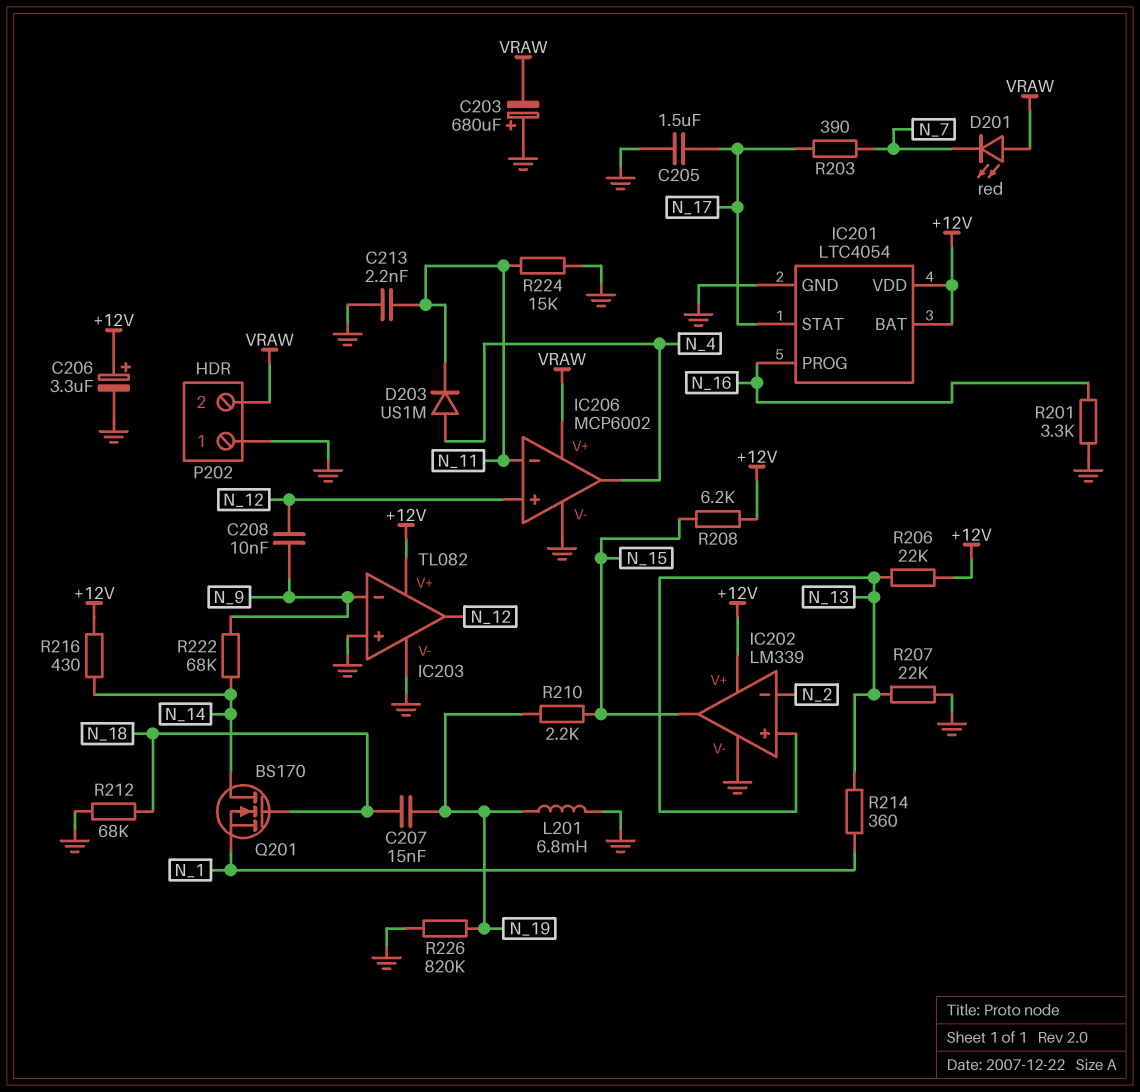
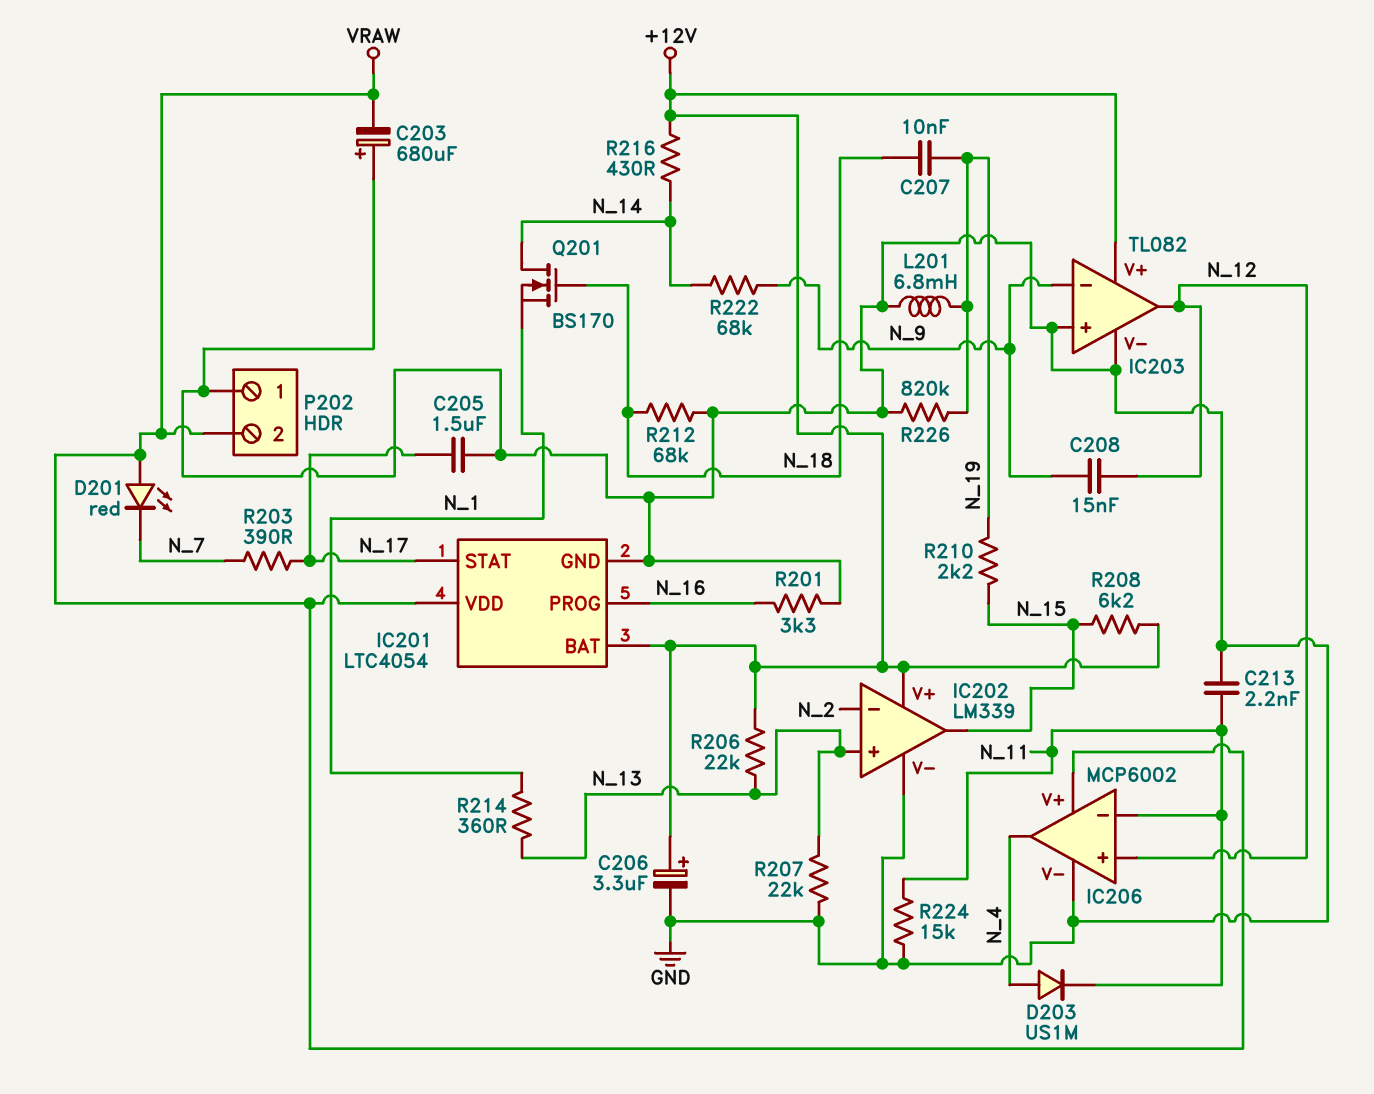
C207: 15nF (N_18, N_19) -> 10nF (N_18, N_19)
C208: 10nF (N_9, N_12) -> 15nF (N_9, N_12)
IC201 pin VDD: +12V -> VRAW

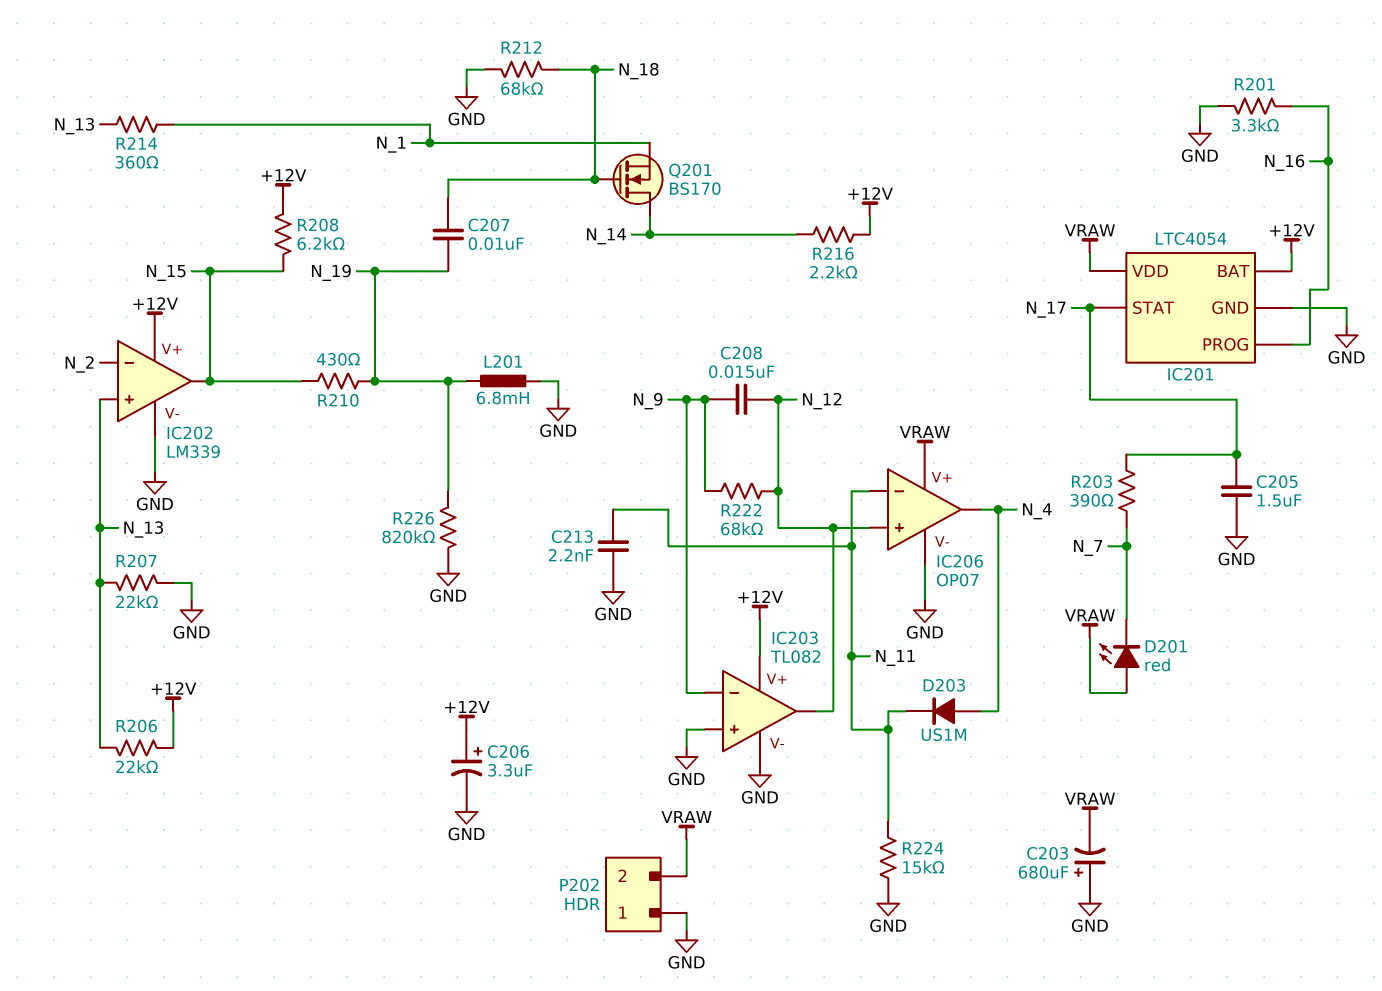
IC206: MCP6002 -> OP07
R210: 2.2k (N_15, N_19) -> 430 (N_15, N_19)
R216: 430 (+12V, N_14) -> 2.2k (+12V, N_14)
R222: 68k (N_9, N_14) -> 68k (N_9, N_12)

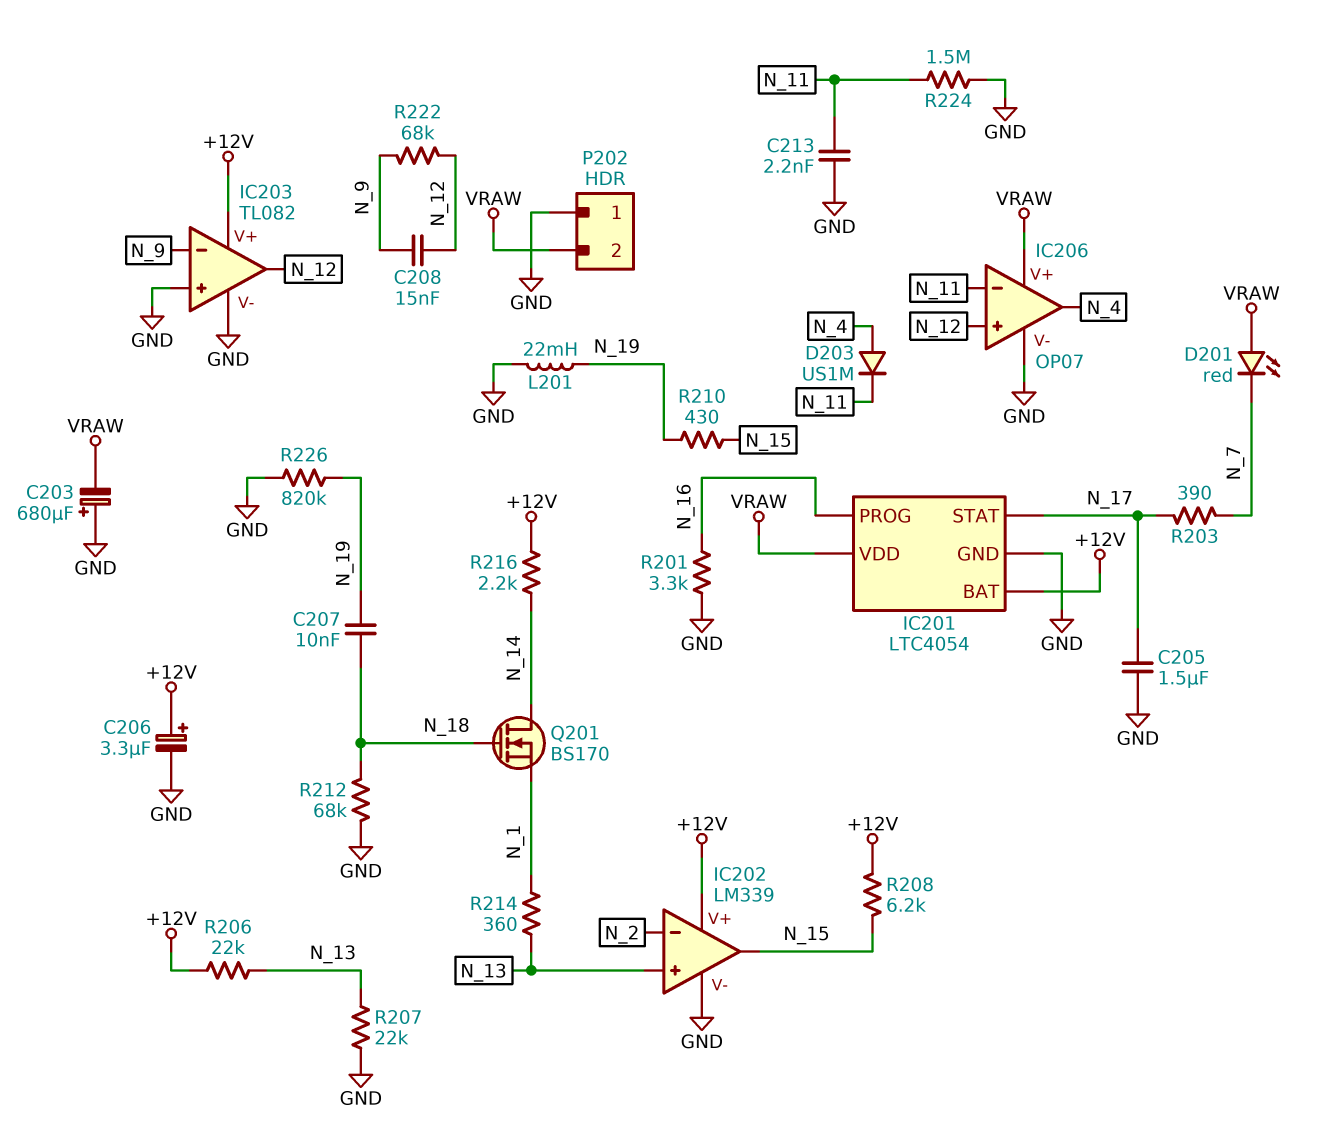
L201: 6.8mH (GND, N_19) -> 22mH (GND, N_19)
R224: 15k (GND, N_11) -> 1.5M (GND, N_11)

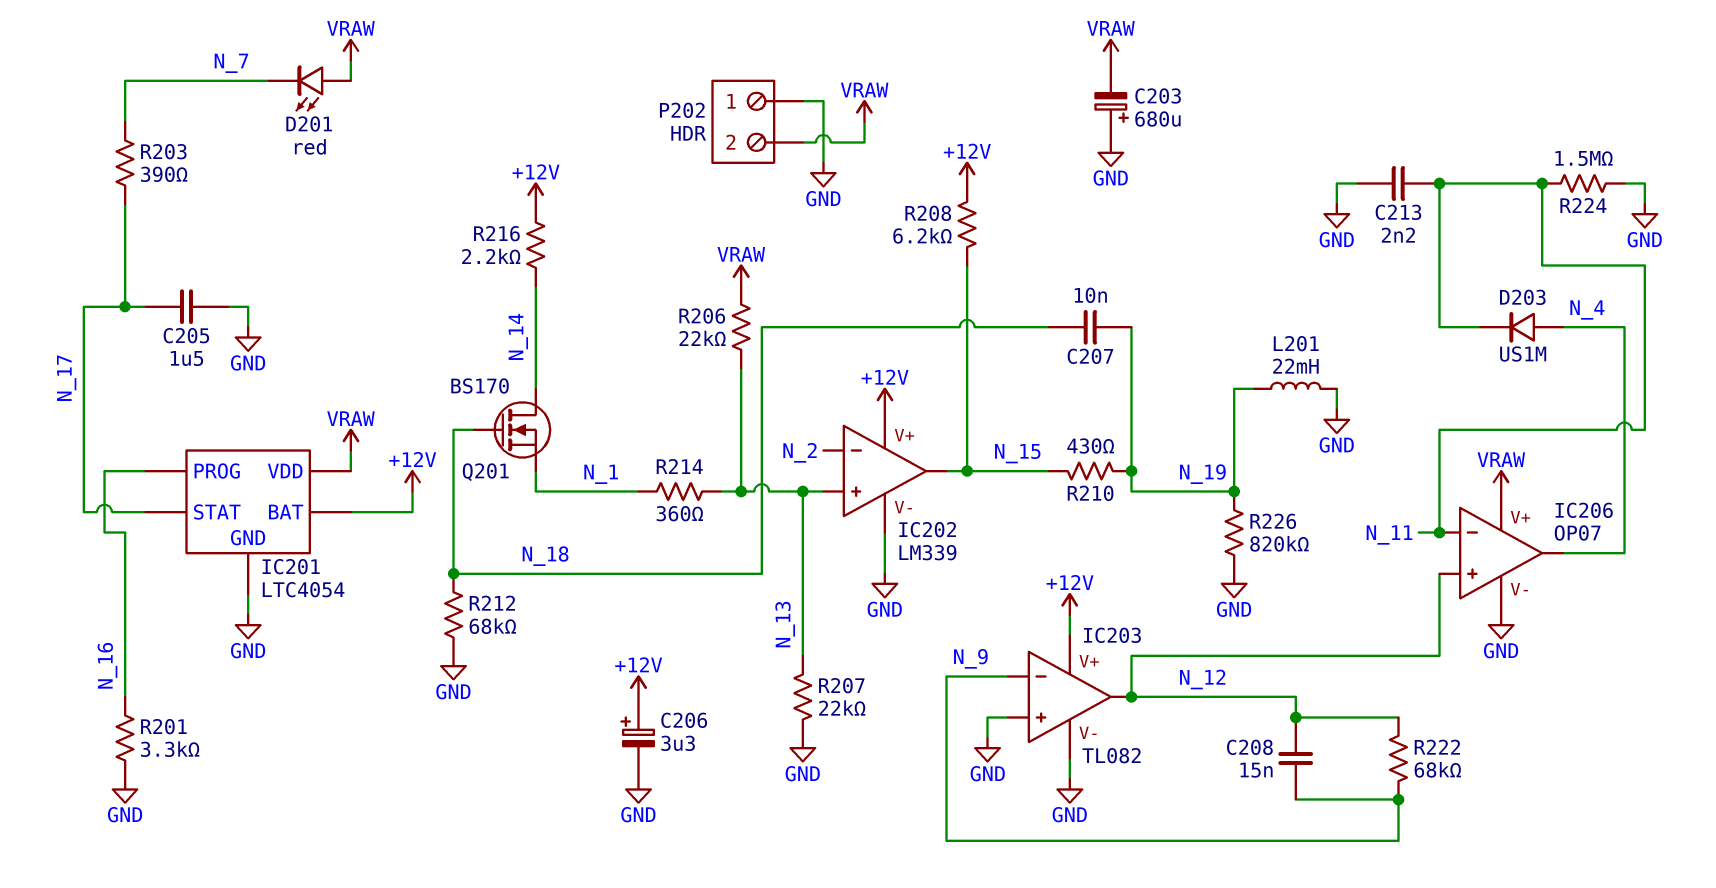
R206: 22k (+12V, N_13) -> 22k (N_13, VRAW)

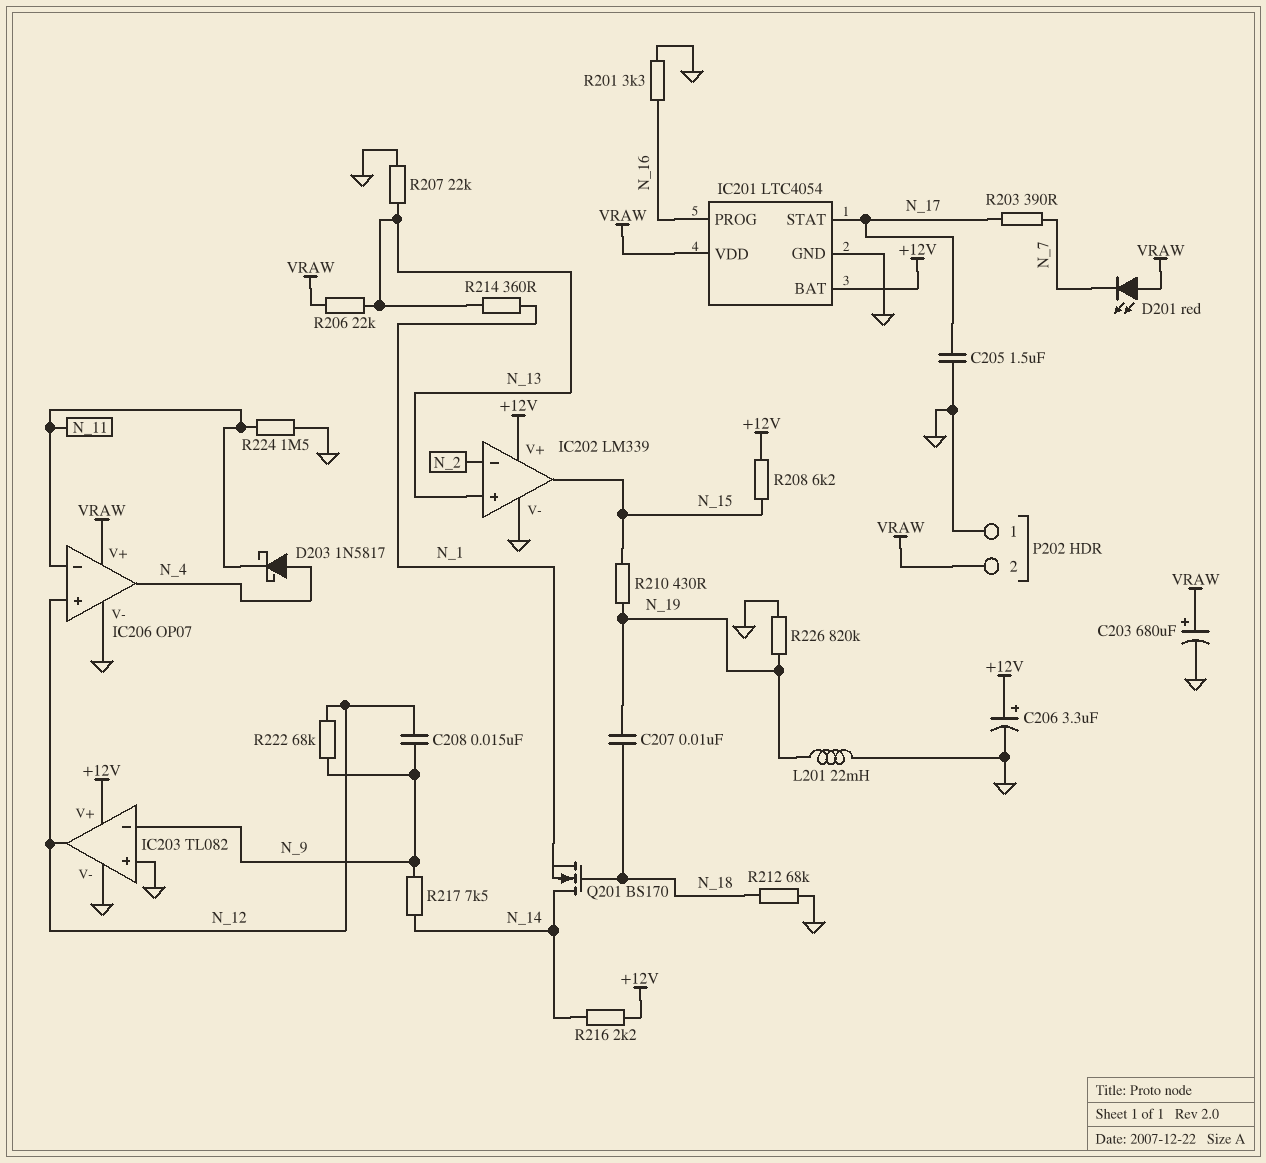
C203: 680uF (plus GND, minus VRAW) -> 680uF (plus VRAW, minus GND)
C213: 2.2nF (GND, N_11) -> none
D203: diode US1M (A N_4, K N_11) -> schottky 1N5817 (A N_4, K N_11)
R217: none -> 7.5k (N_9, N_14)

